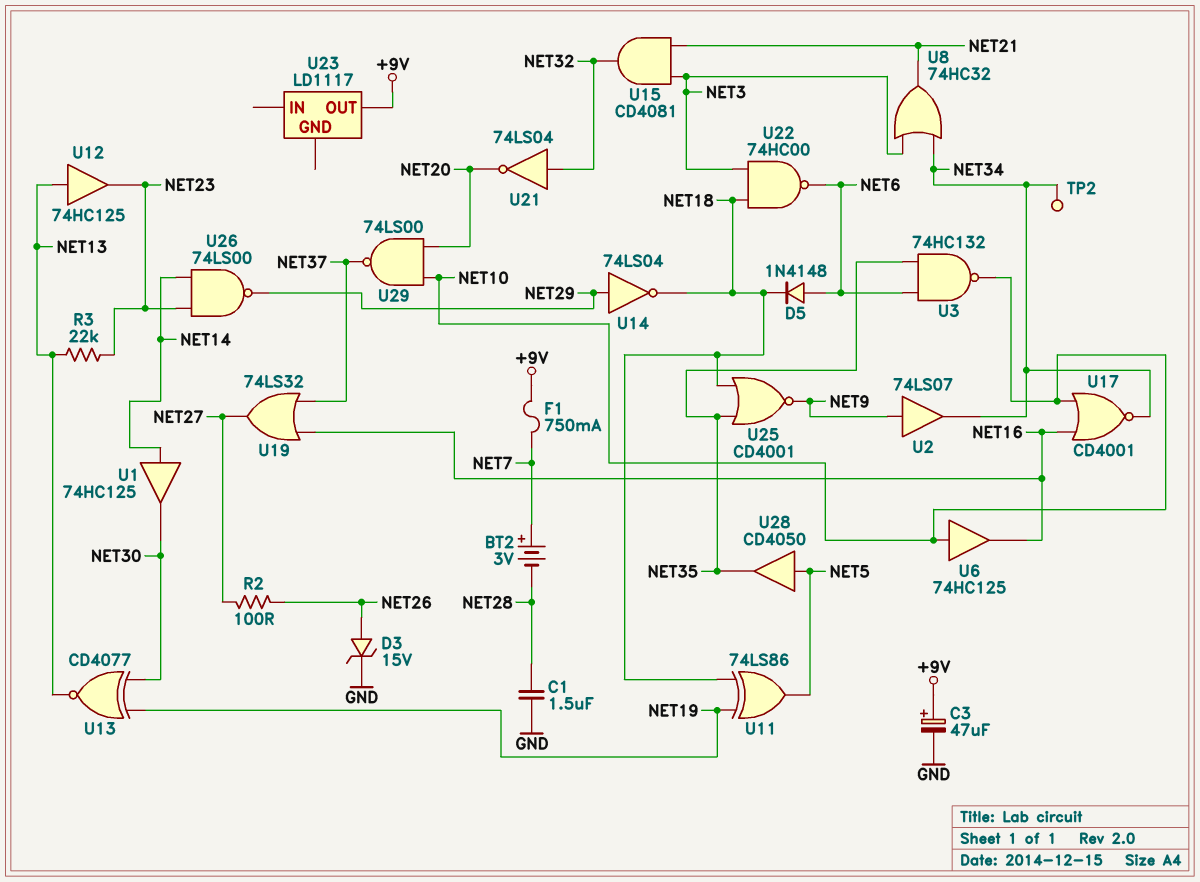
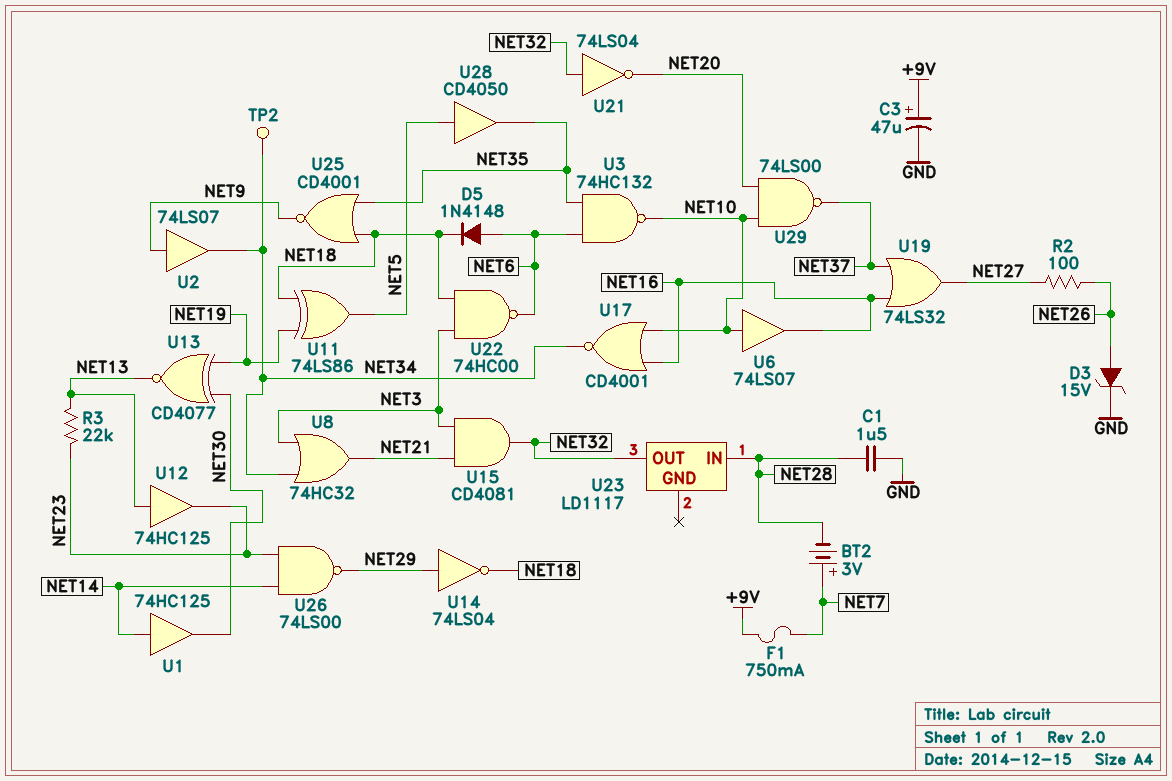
U6: buffer 74HC125 (in NET10, out NET16) -> buffer 74LS07 (in NET10, out NET16)
U23 pin IN: none -> NET28
U23 pin OUT: +9V -> NET32

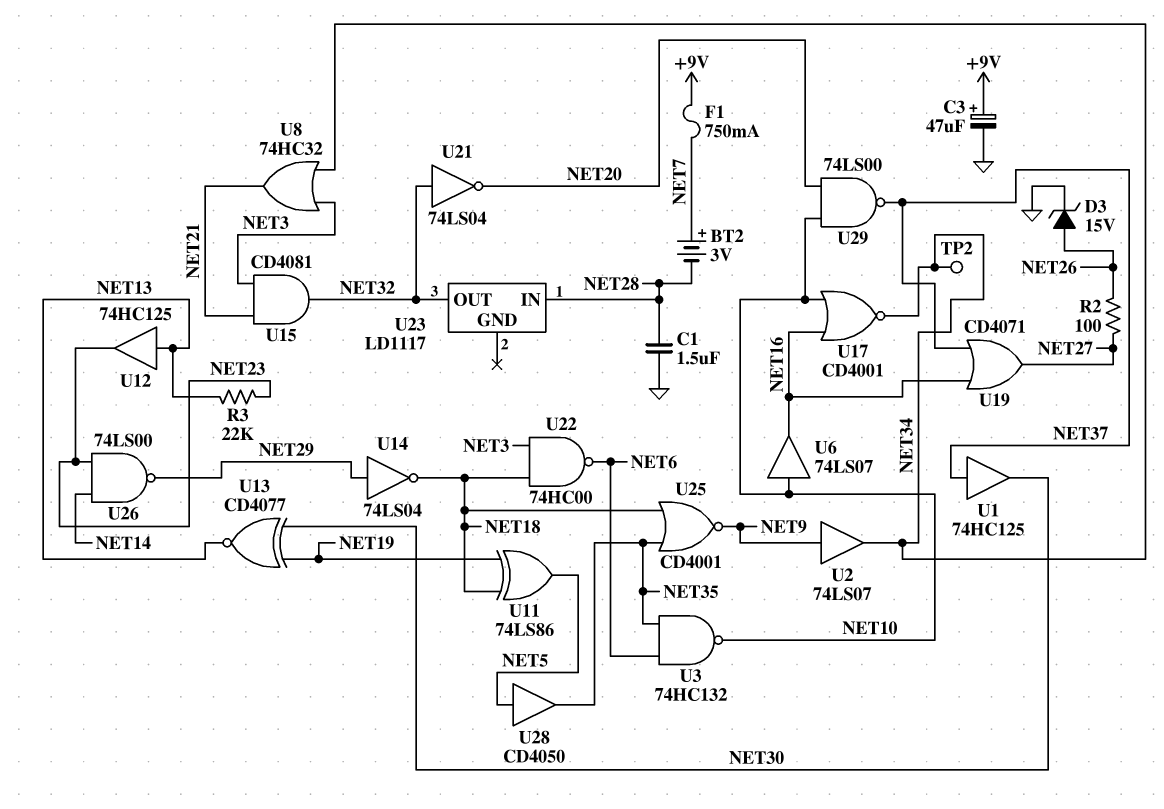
D5: diode 1N4148 (A NET6, K NET18) -> none
U1: buffer 74HC125 (in NET14, out NET30) -> buffer 74HC125 (in NET37, out NET30)
U19: OR 74LS32 (in NET16, in NET37, out NET27) -> OR CD4071 (in NET16, in NET37, out NET27)

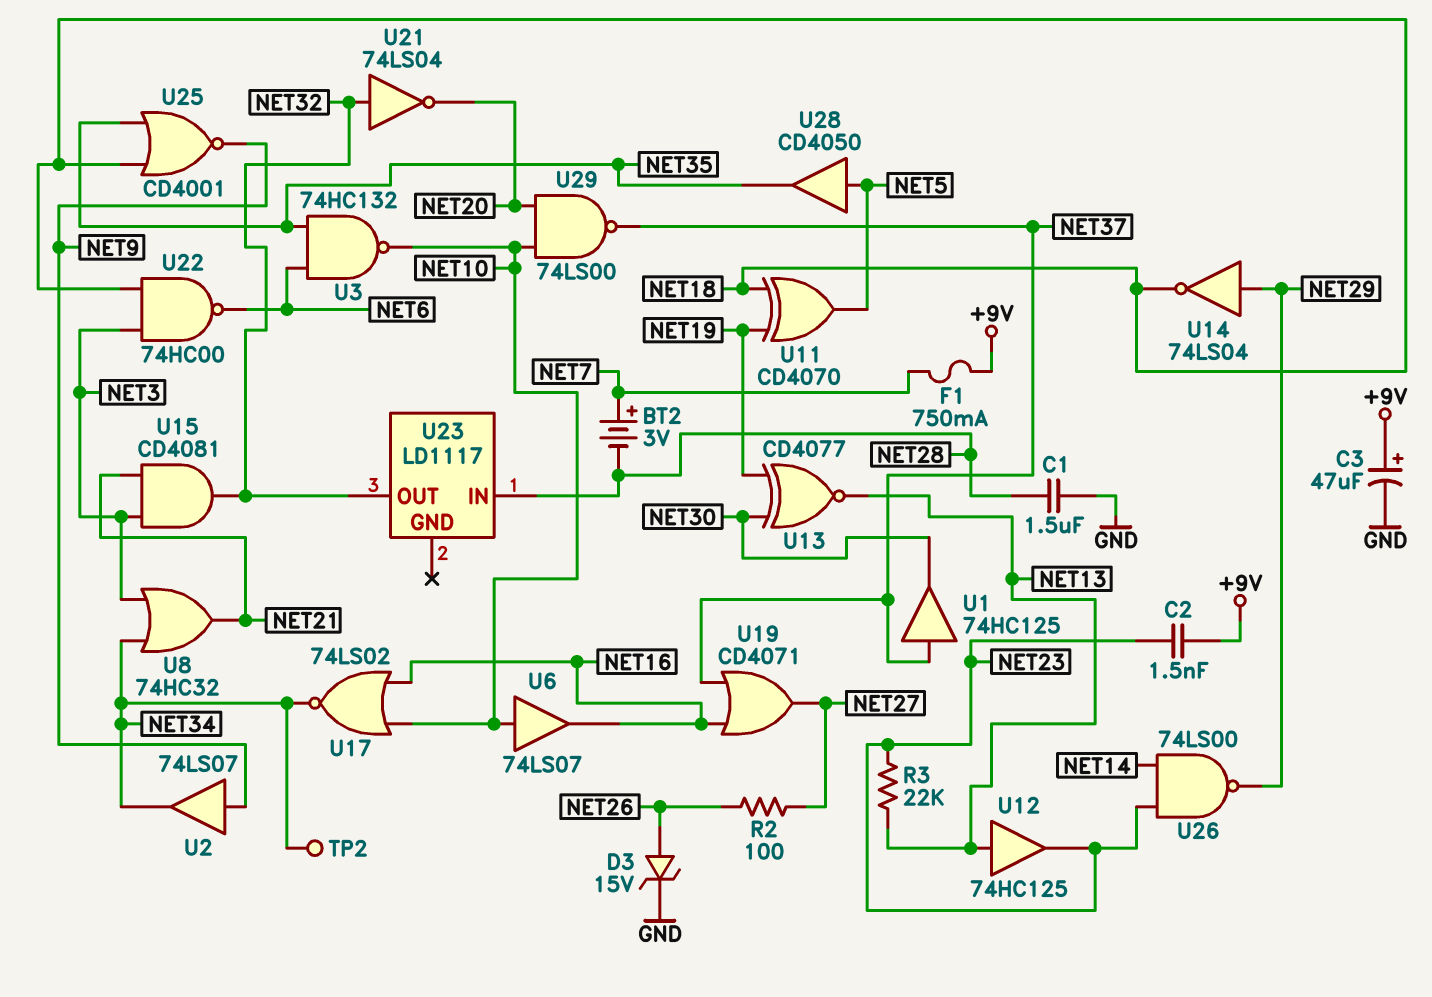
C2: none -> 1.5nF (+9V, NET23)
U11: XOR 74LS86 (in NET18, in NET19, out NET5) -> XOR CD4070 (in NET18, in NET19, out NET5)
U17: NOR CD4001 (in NET10, in NET16, out NET34) -> NOR 74LS02 (in NET10, in NET16, out NET34)

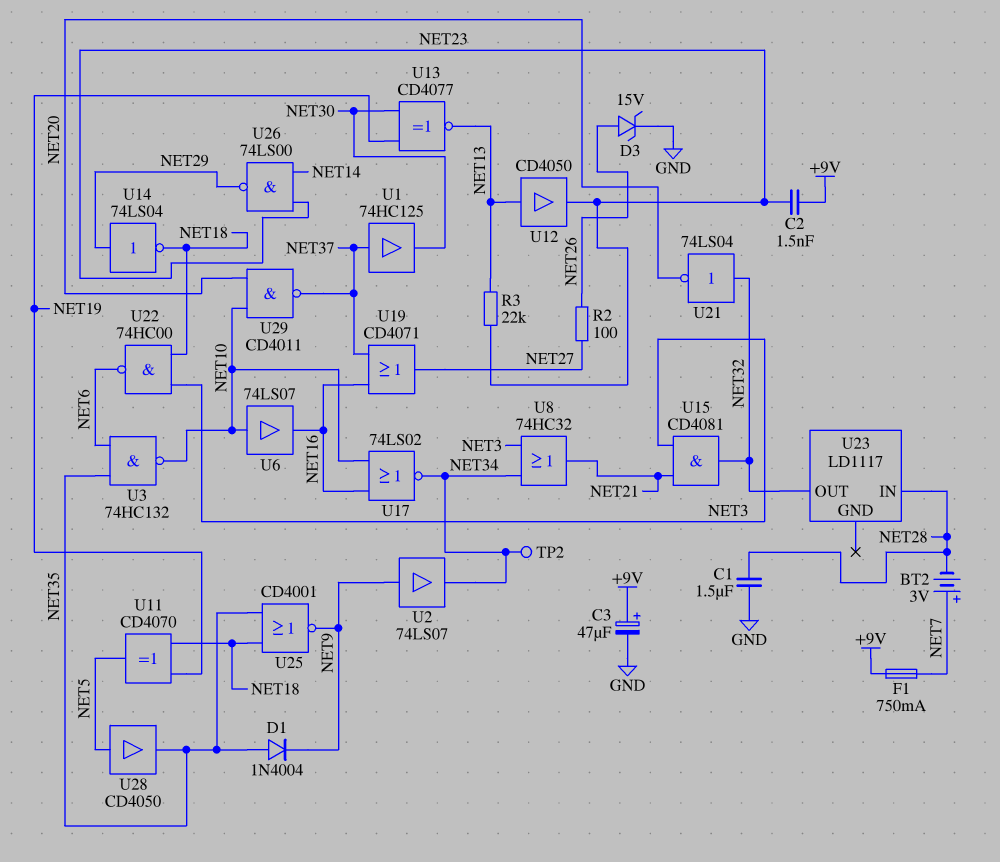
D1: none -> diode 1N4004 (A NET35, K NET9)
U12: buffer 74HC125 (in NET13, out NET23) -> buffer CD4050 (in NET13, out NET23)
U29: NAND 74LS00 (in NET10, in NET20, out NET37) -> NAND CD4011 (in NET10, in NET20, out NET37)

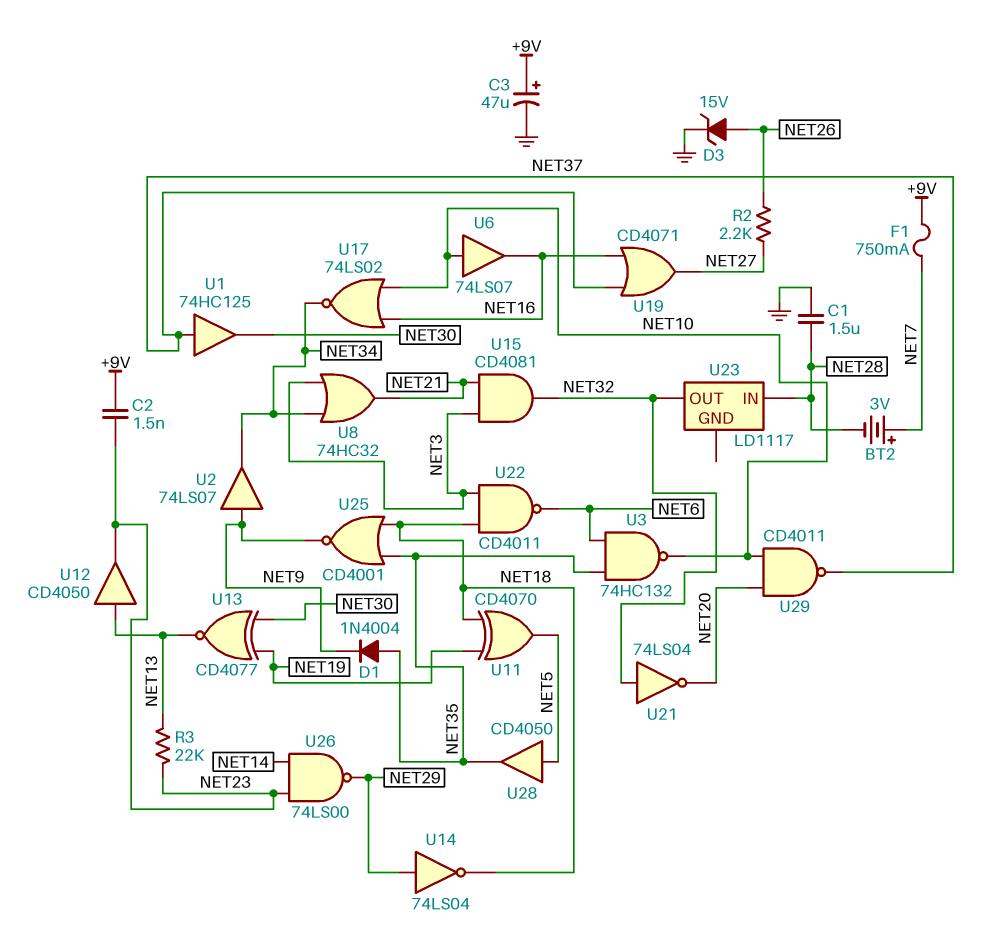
R2: 100 (NET26, NET27) -> 2.2k (NET26, NET27)
TP2: test point (NET34) -> none
U22: NAND 74HC00 (in NET3, in NET18, out NET6) -> NAND CD4011 (in NET3, in NET18, out NET6)

